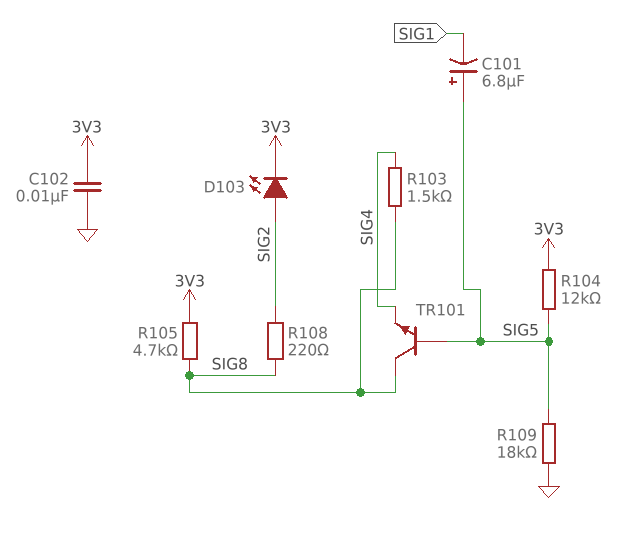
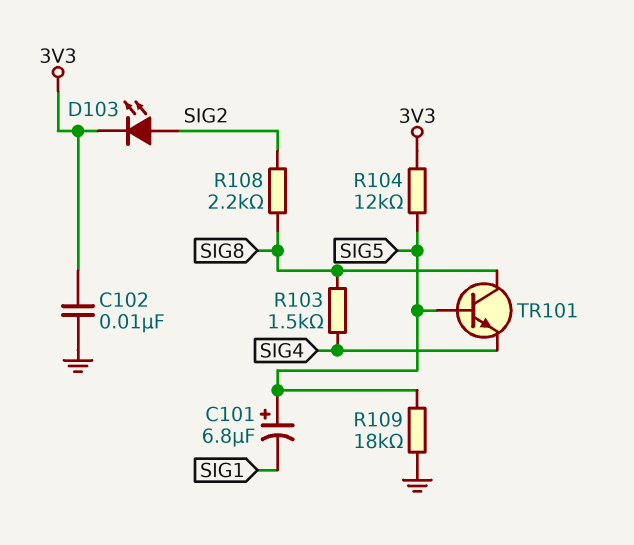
R105: 4.7k (3V3, SIG8) -> none
R108: 220 (SIG2, SIG8) -> 2.2k (SIG2, SIG8)

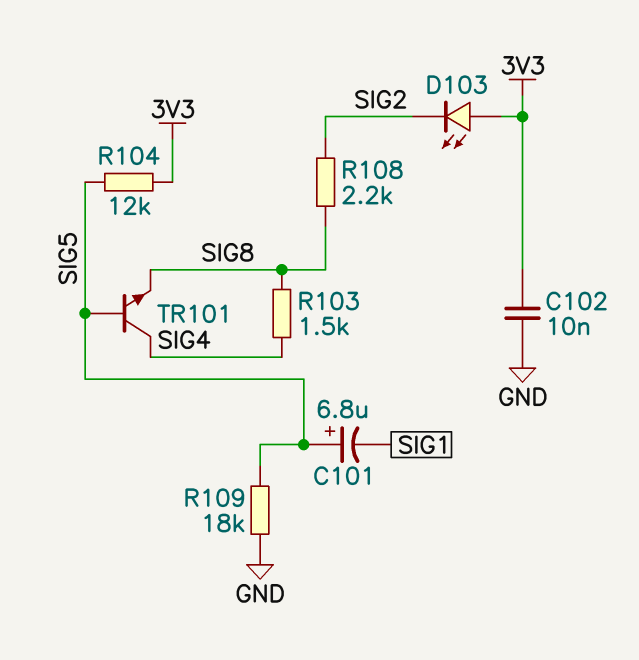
D103: LED (A SIG2, K 3V3) -> LED (A 3V3, K SIG2)
TR101: NPN (B SIG5, C SIG8, E SIG4) -> NPN (B SIG5, C SIG4, E SIG8)

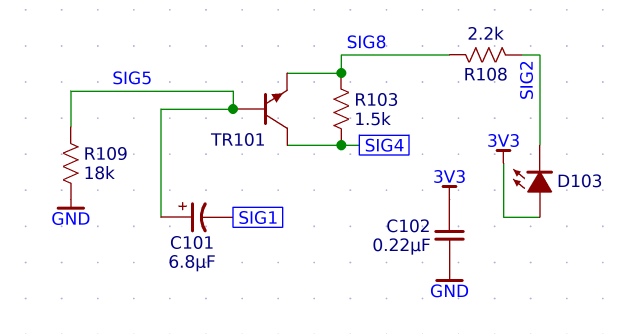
C102: 10nF (3V3, GND) -> 220nF (3V3, GND)
R104: 12k (3V3, SIG5) -> none

